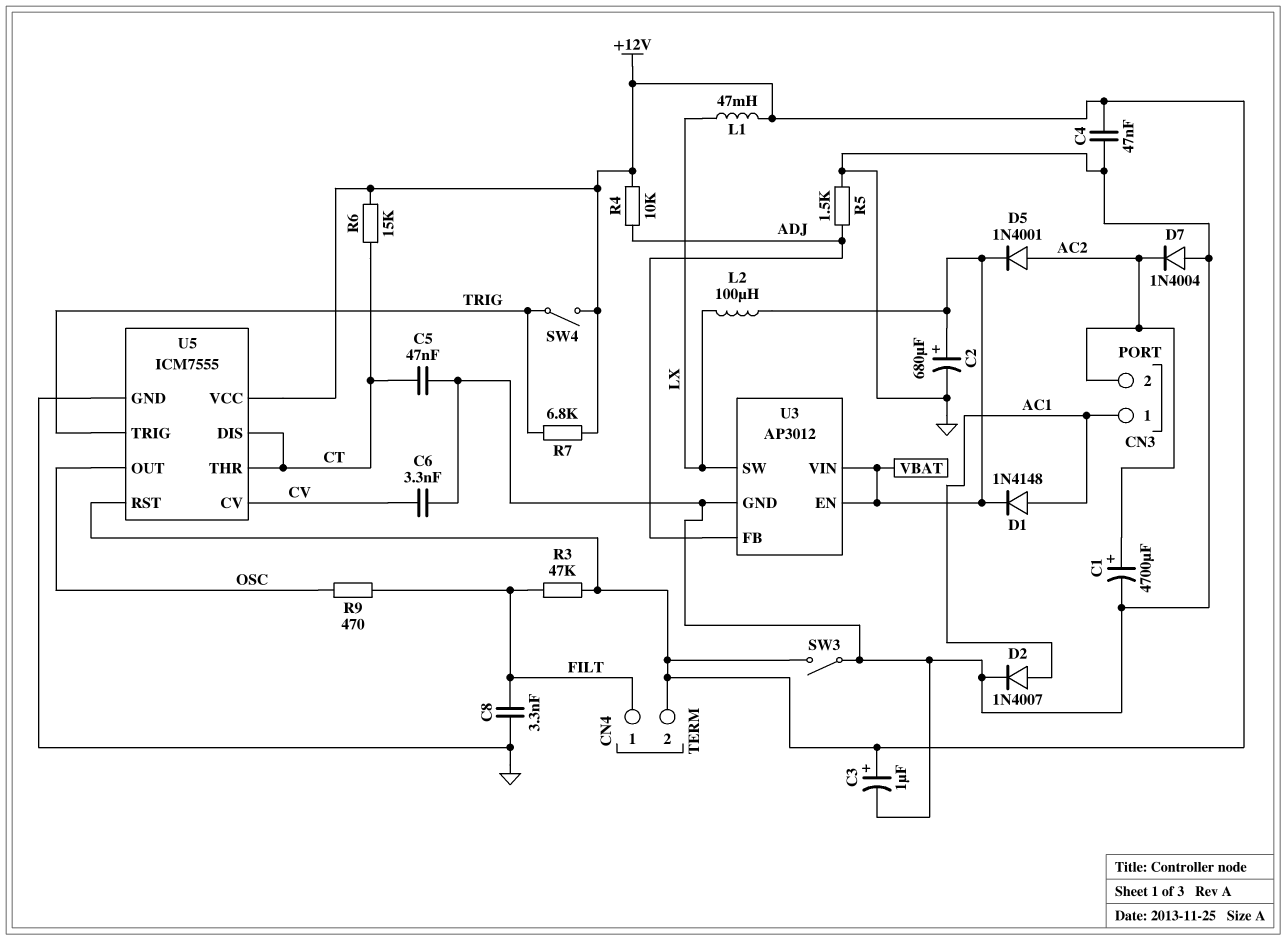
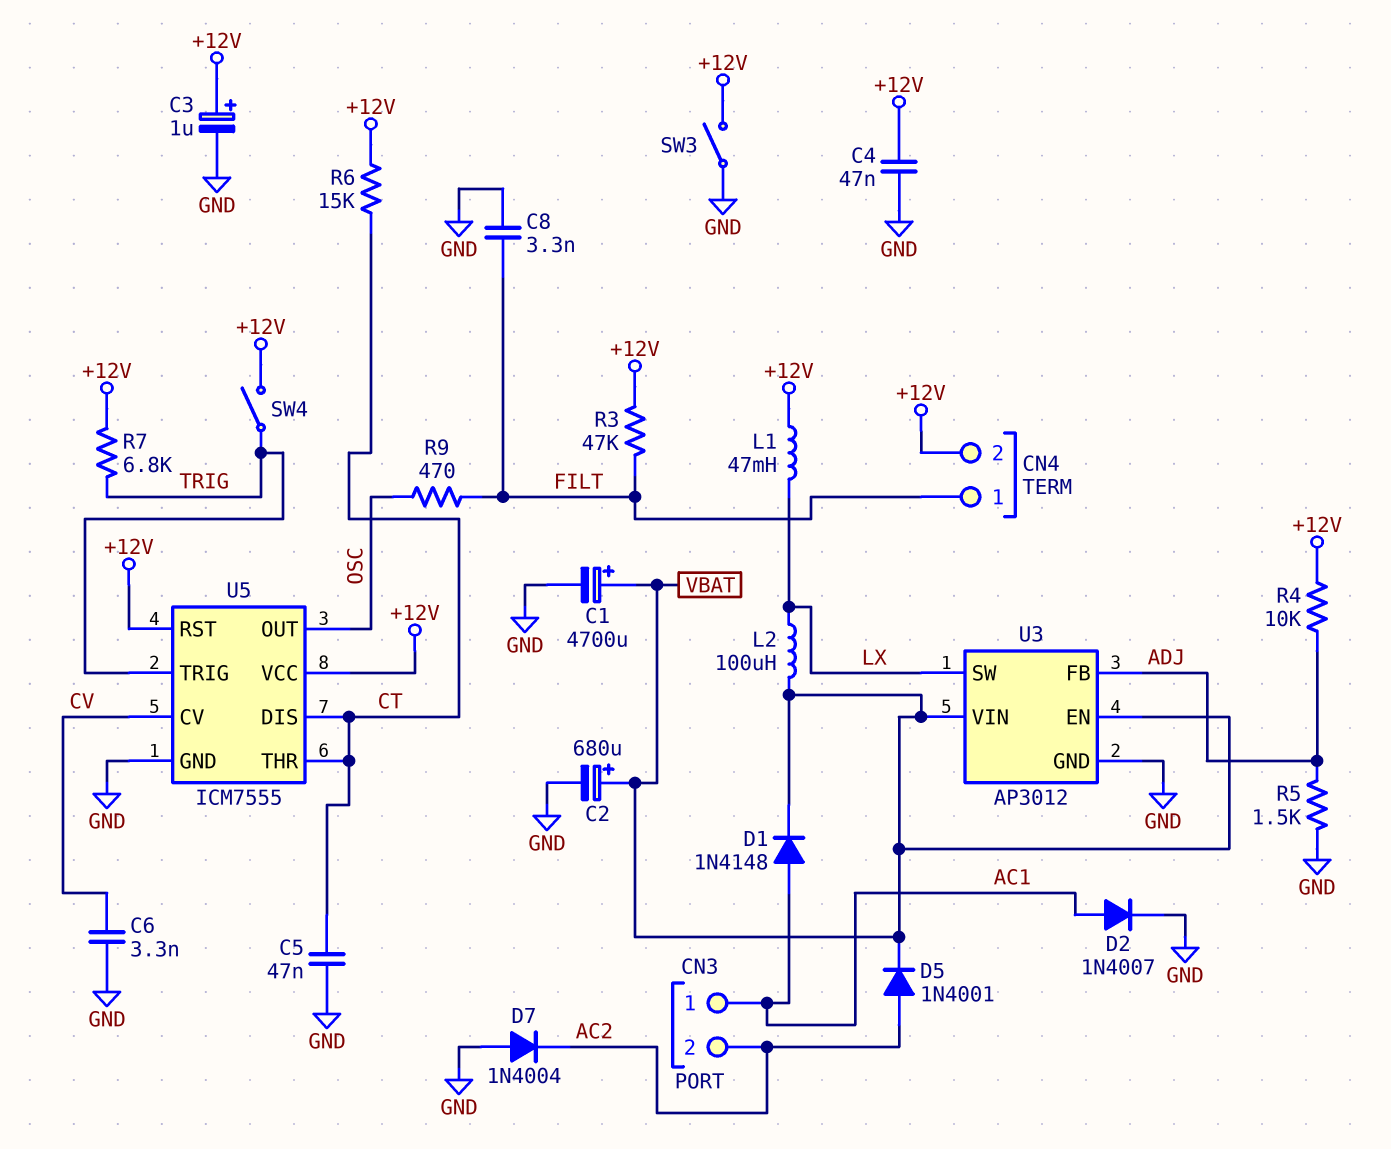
C1: 4700uF (plus AC2, minus GND) -> 4700uF (plus VBAT, minus GND)

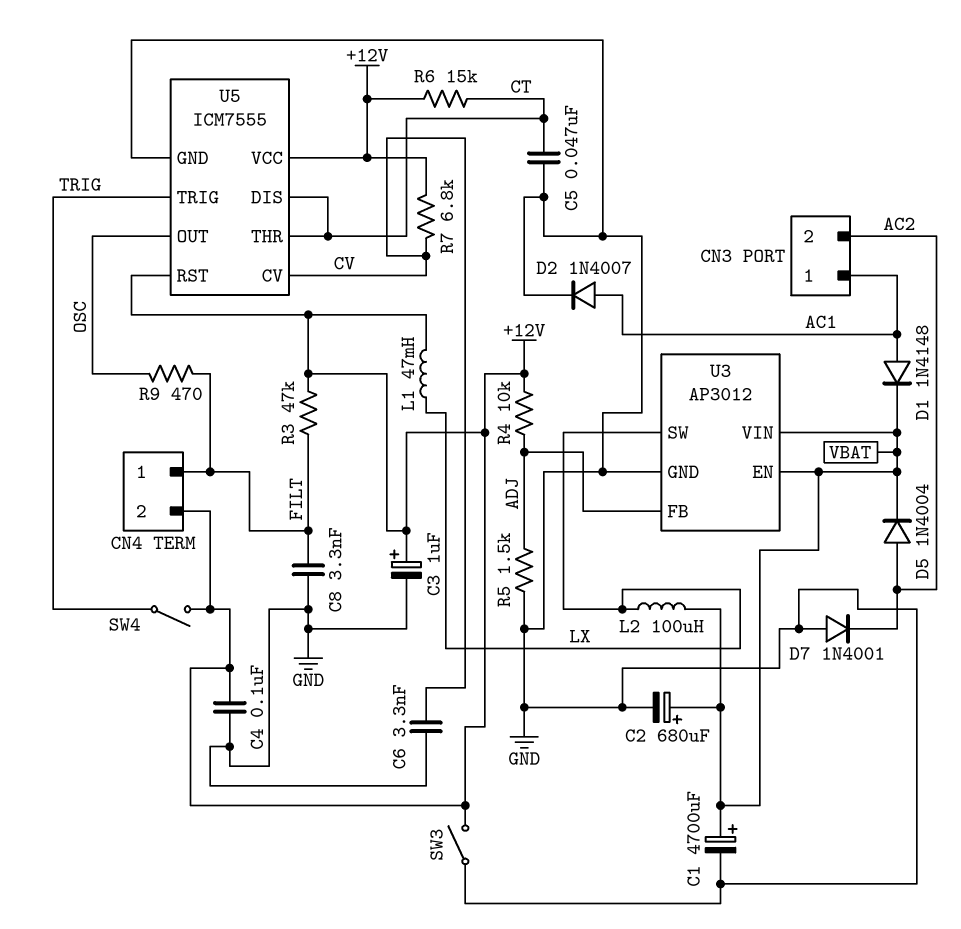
C4: 47nF (+12V, GND) -> 100nF (+12V, GND)
D5: diode 1N4001 (A AC2, K VBAT) -> diode 1N4004 (A AC2, K VBAT)
D7: diode 1N4004 (A GND, K AC2) -> diode 1N4001 (A GND, K AC2)
R7: 6.8k (+12V, TRIG) -> 6.8k (+12V, CV)

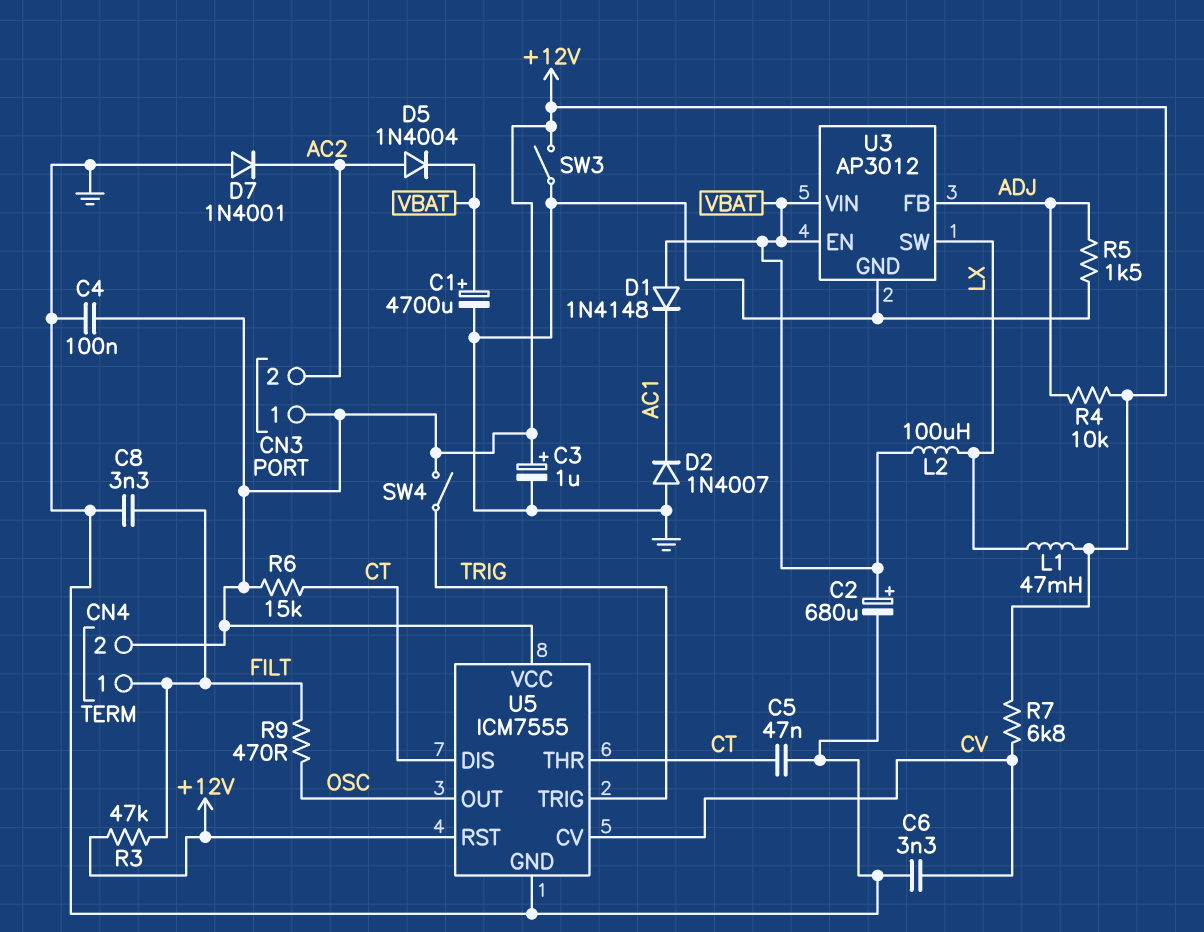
CN3 pin 1: AC1 -> +12V
D1: diode 1N4148 (A AC1, K VBAT) -> diode 1N4148 (A VBAT, K AC1)
D2: diode 1N4007 (A AC1, K GND) -> diode 1N4007 (A GND, K AC1)

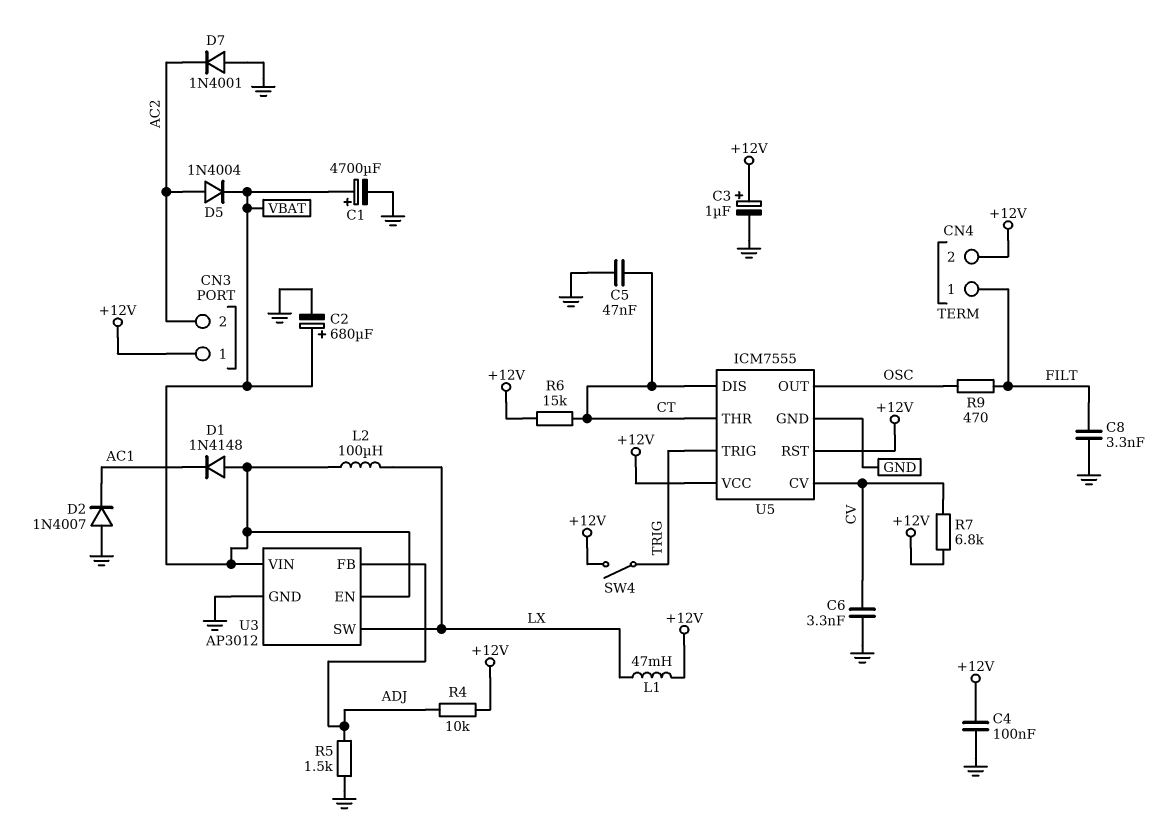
R3: 47k (+12V, FILT) -> none
SW3: switch (+12V, GND) -> none

